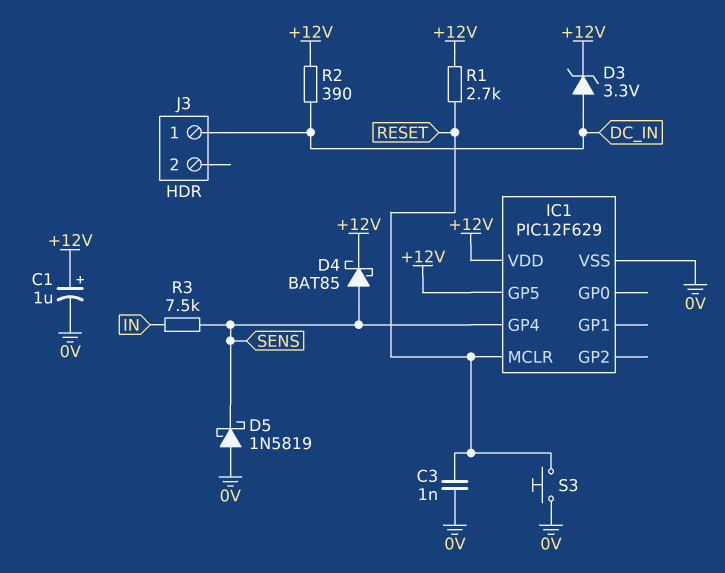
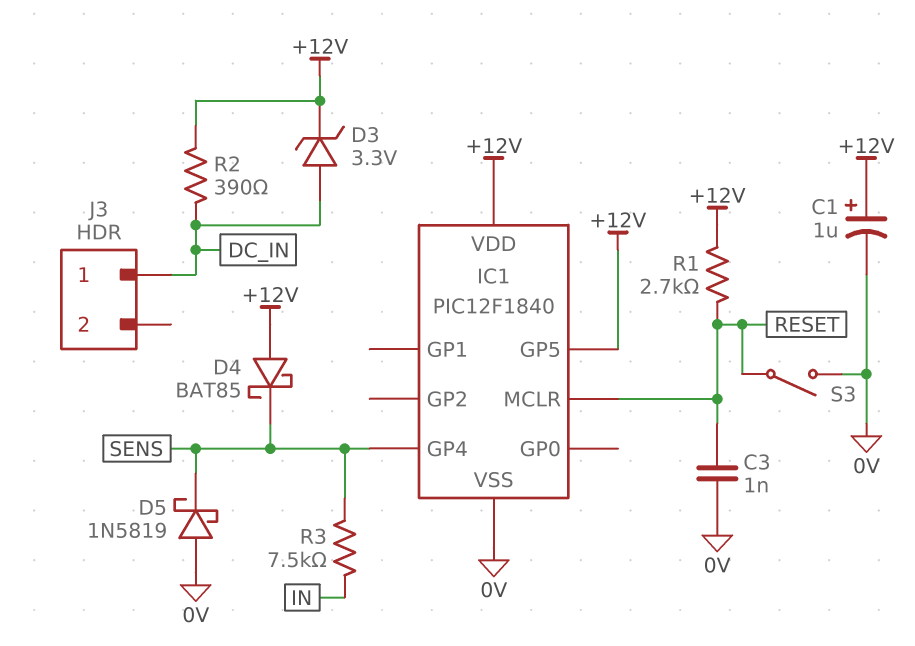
D4: schottky BAT85 (A SENS, K +12V) -> schottky BAT85 (A +12V, K SENS)
IC1: PIC12F629 -> PIC12F1840
S3: button (0V, RESET) -> switch (0V, RESET)

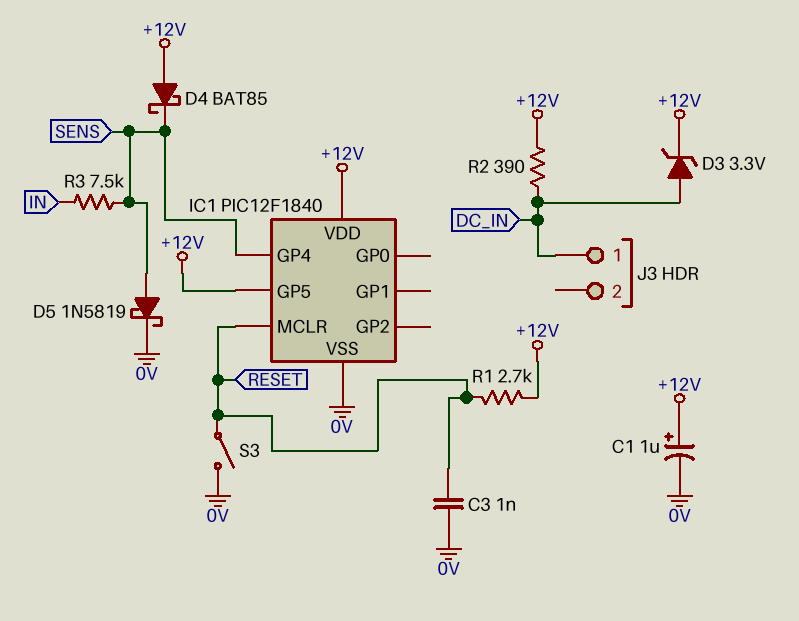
D5: schottky 1N5819 (A 0V, K SENS) -> schottky 1N5819 (A SENS, K 0V)

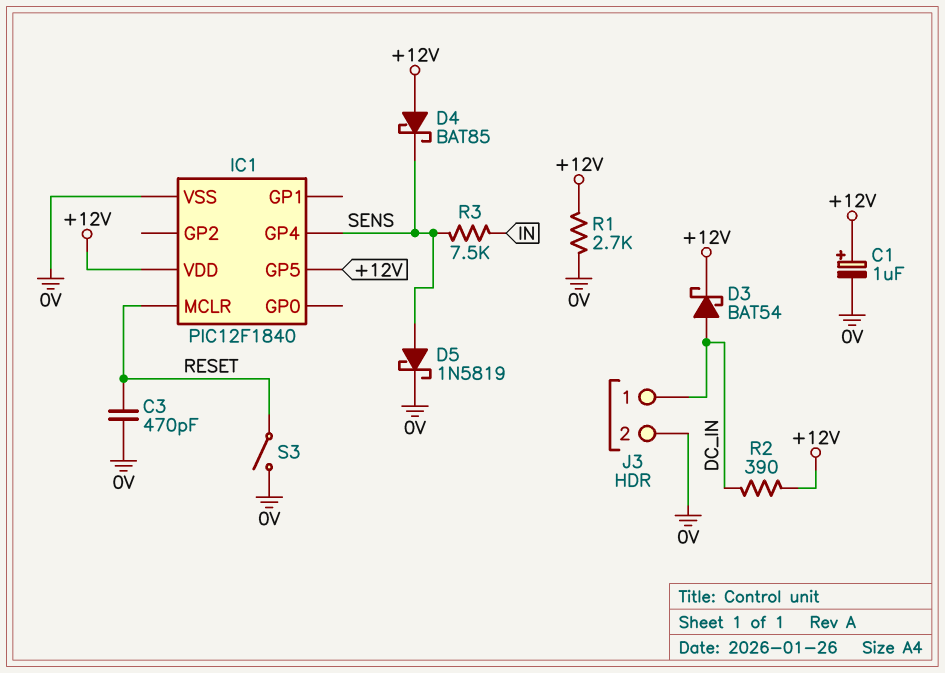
C3: 1nF (0V, RESET) -> 470pF (0V, RESET)
D3: zener 3.3V (A DC_IN, K +12V) -> schottky BAT54 (A DC_IN, K +12V)
J3 pin 2: none -> 0V
R1: 2.7k (+12V, RESET) -> 2.7k (+12V, 0V)

